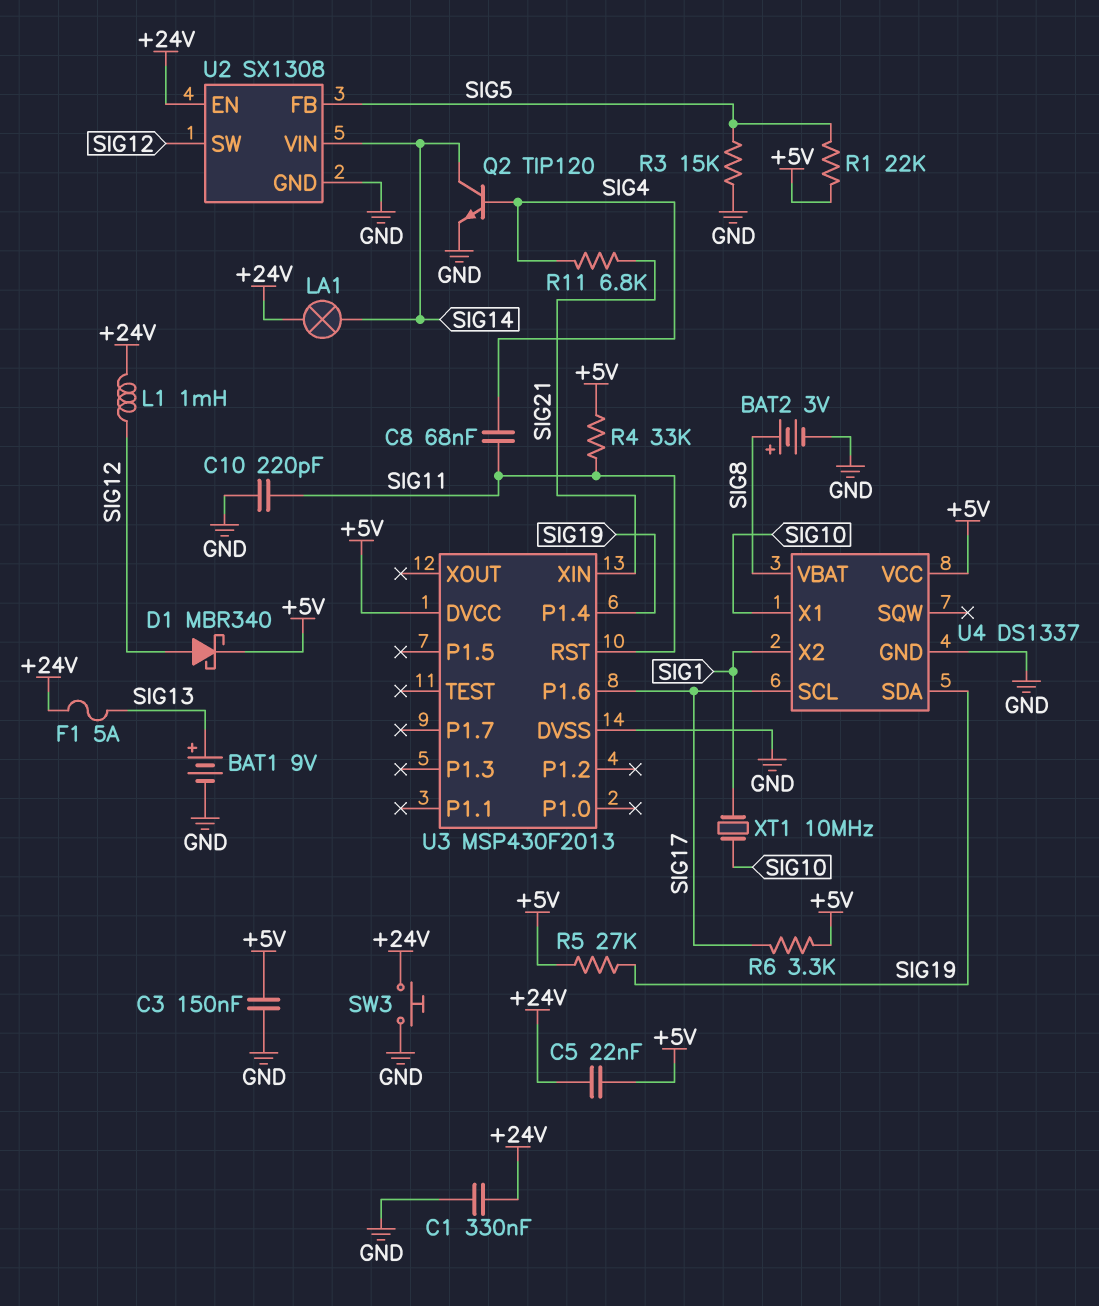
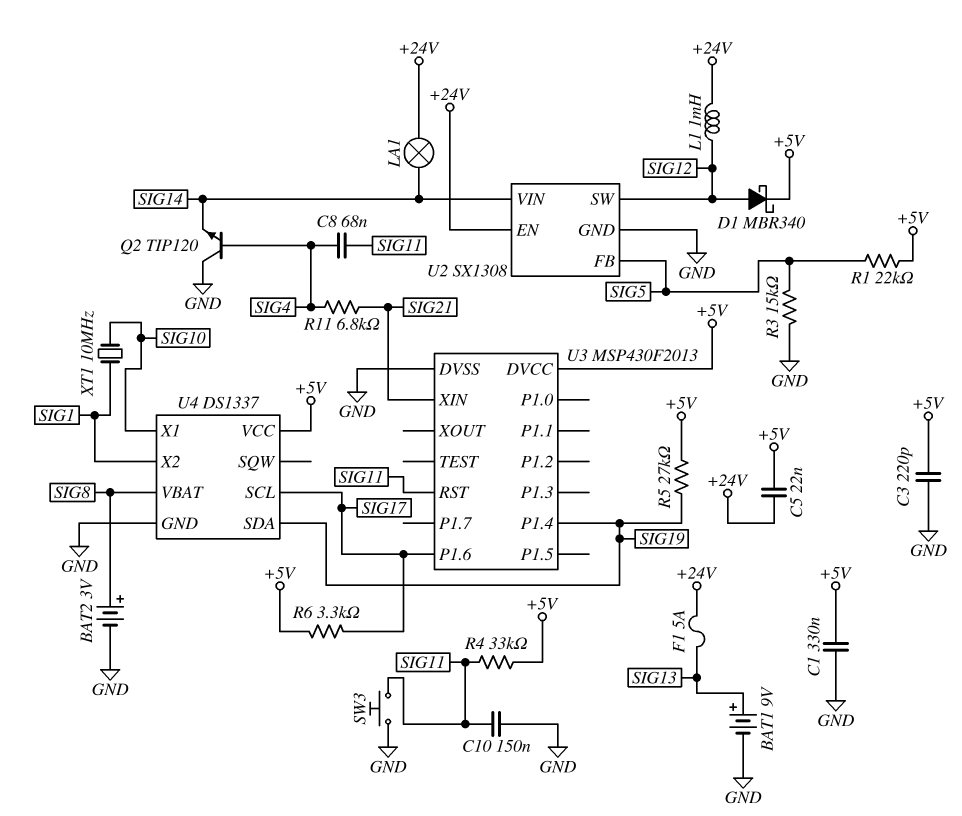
C1: 330nF (+24V, GND) -> 330nF (+5V, GND)
C3: 150nF (+5V, GND) -> 220pF (+5V, GND)
C10: 220pF (GND, SIG11) -> 150nF (GND, SIG11)
Q2: NPN TIP120 (B SIG4, C SIG14, E GND) -> NPN TIP120 (B SIG4, C GND, E SIG14)
SW3: button (+24V, GND) -> button (GND, SIG11)

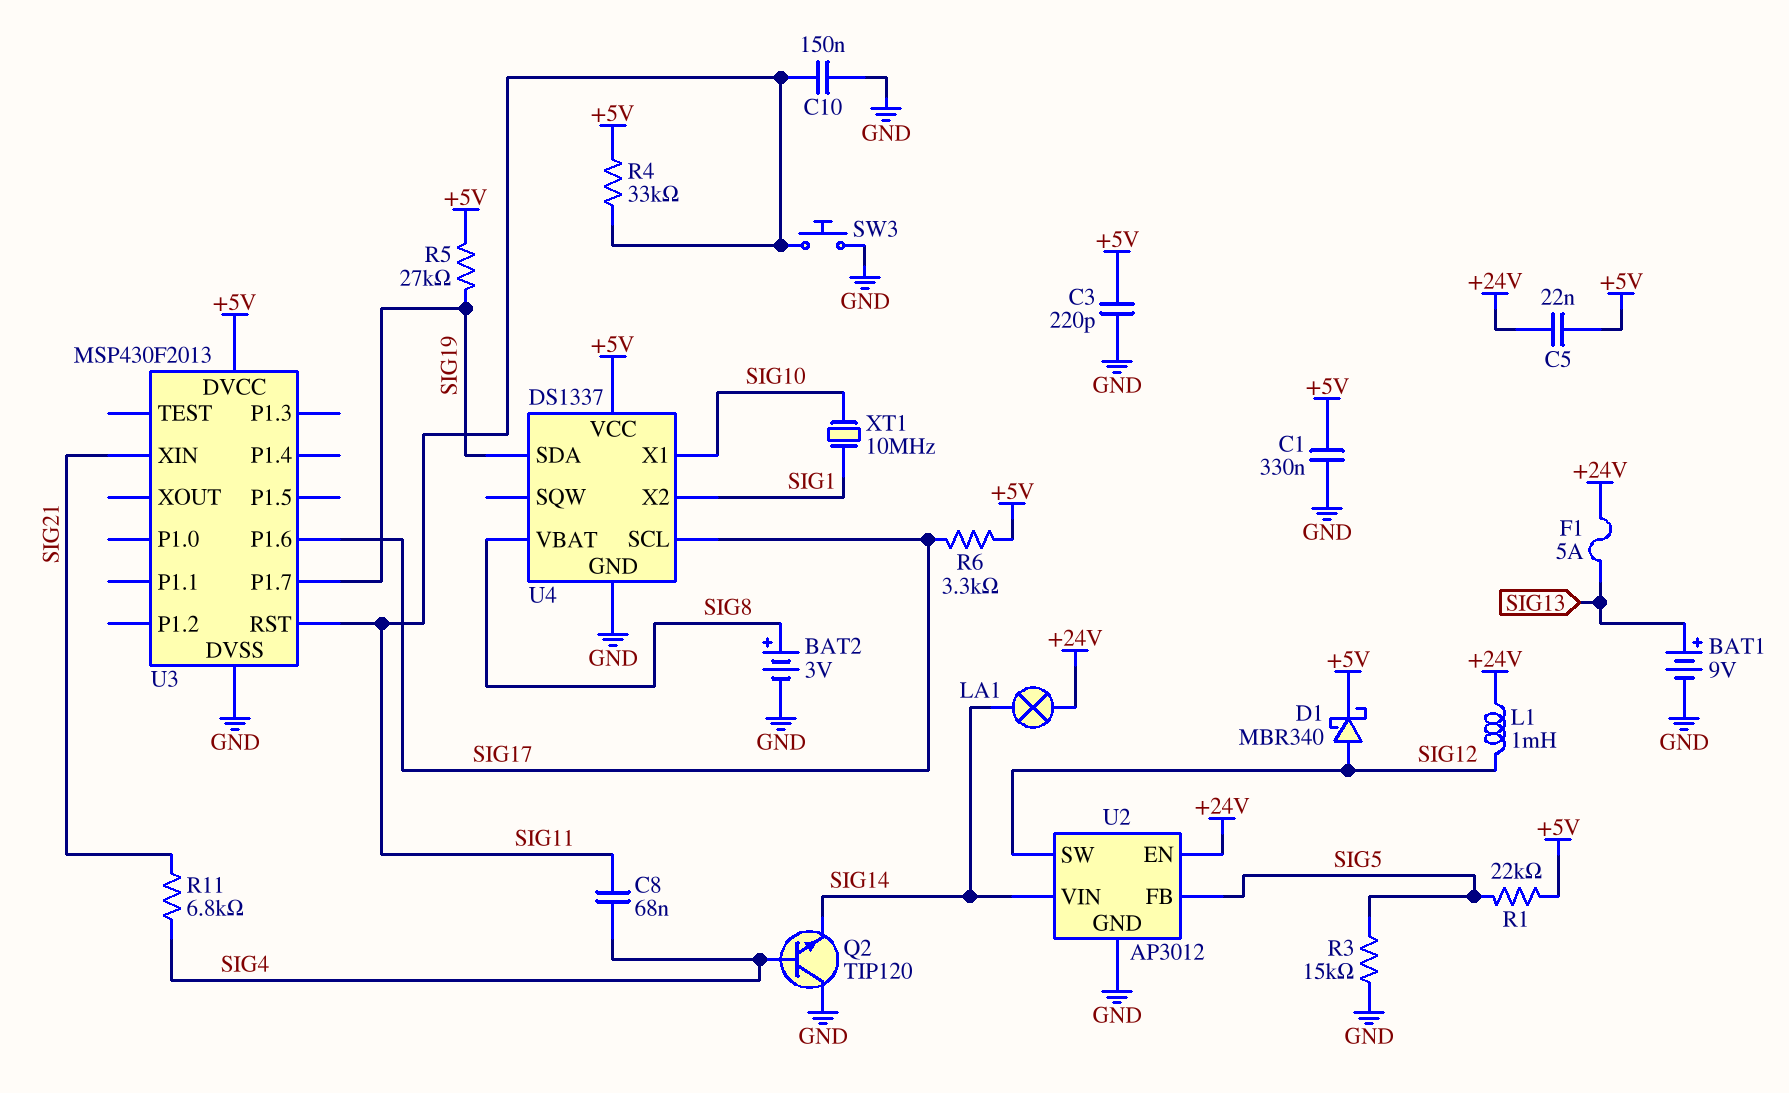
U2: SX1308 -> AP3012
U3 pin P1.4: SIG19 -> none
U3 pin P1.7: none -> SIG19

